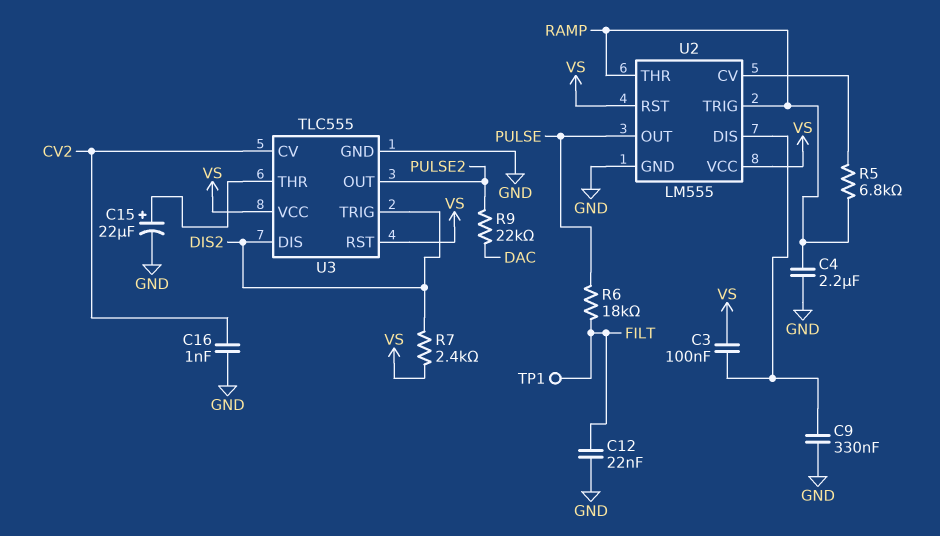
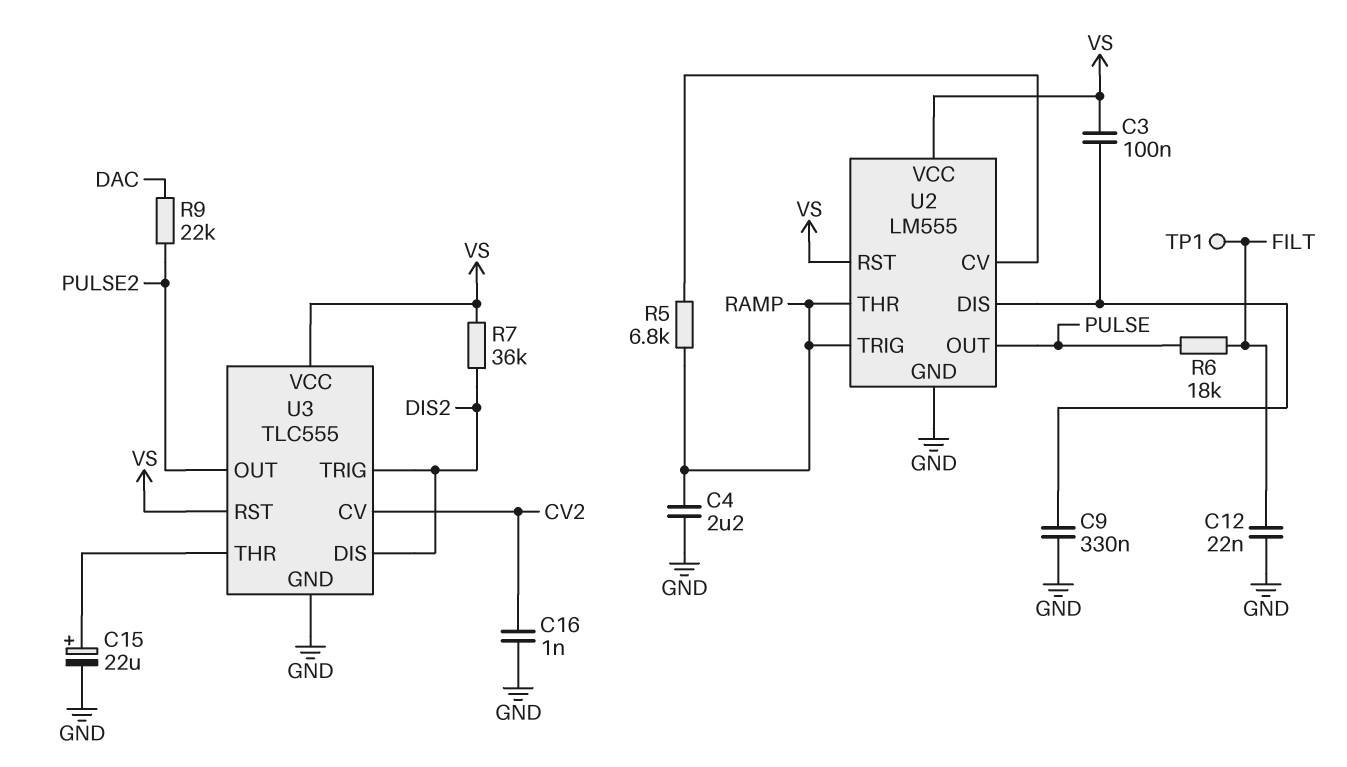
R7: 2.4k (DIS2, VS) -> 36k (DIS2, VS)

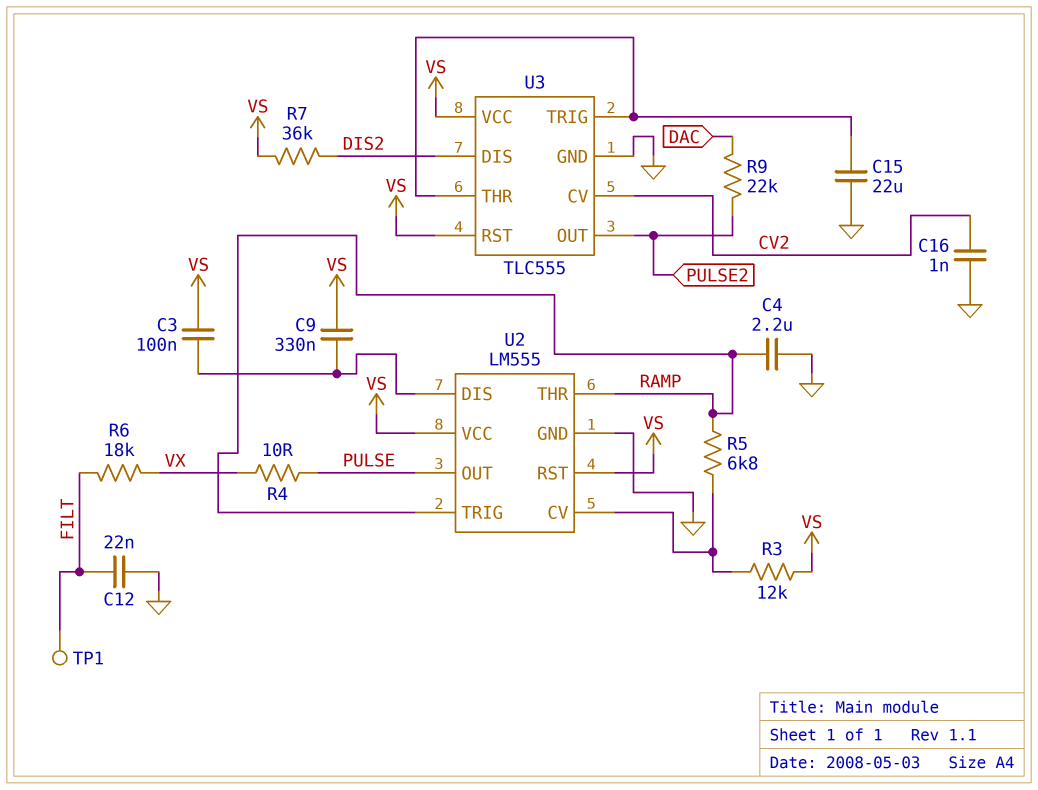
C9: 330nF (GND, U2/DIS) -> 330nF (U2/DIS, VS)
C15: 22uF (plus U3/THR, minus GND) -> 22uF (GND, U3/THR)
R3: none -> 12k (U2/CV, VS)
R4: none -> 10 (PULSE, VX)
R6: 18k (FILT, PULSE) -> 18k (FILT, VX)
U3 pin TRIG: DIS2 -> U3/THR

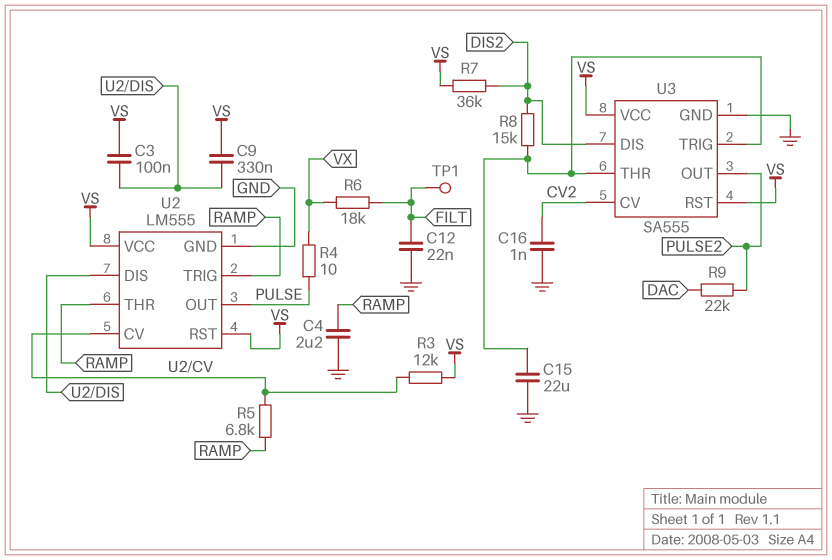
R8: none -> 15k (DIS2, U3/THR)
U3: TLC555 -> SA555

